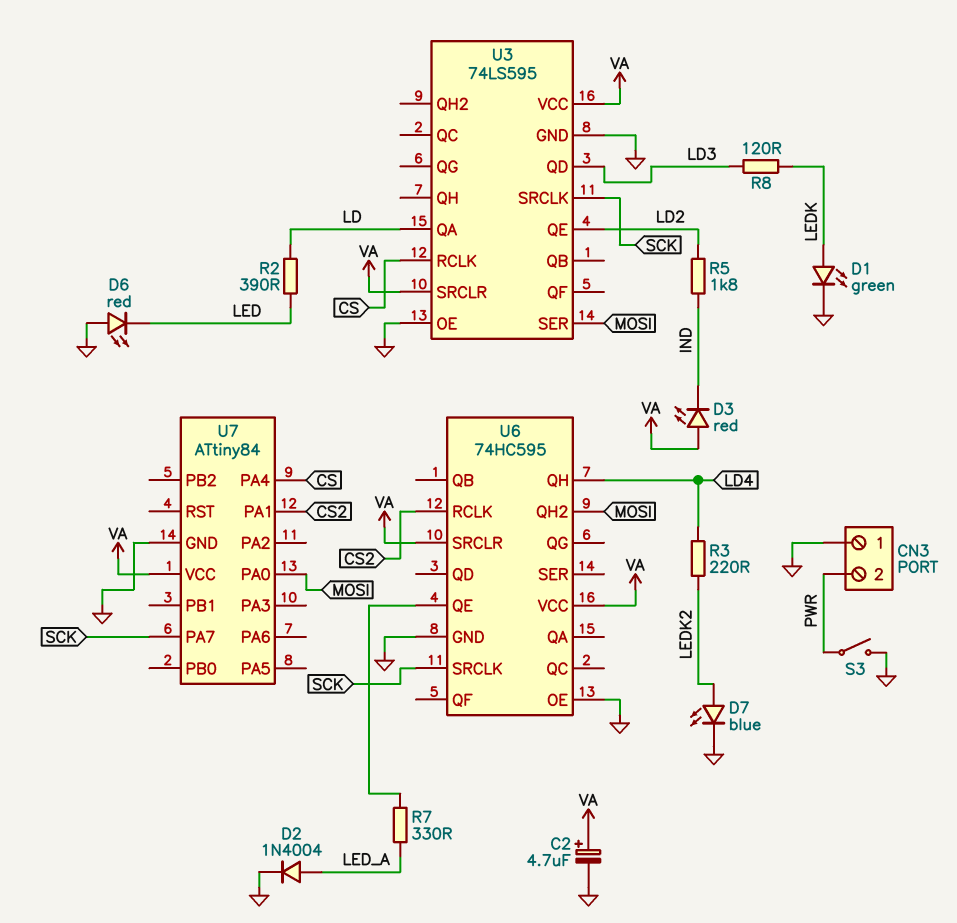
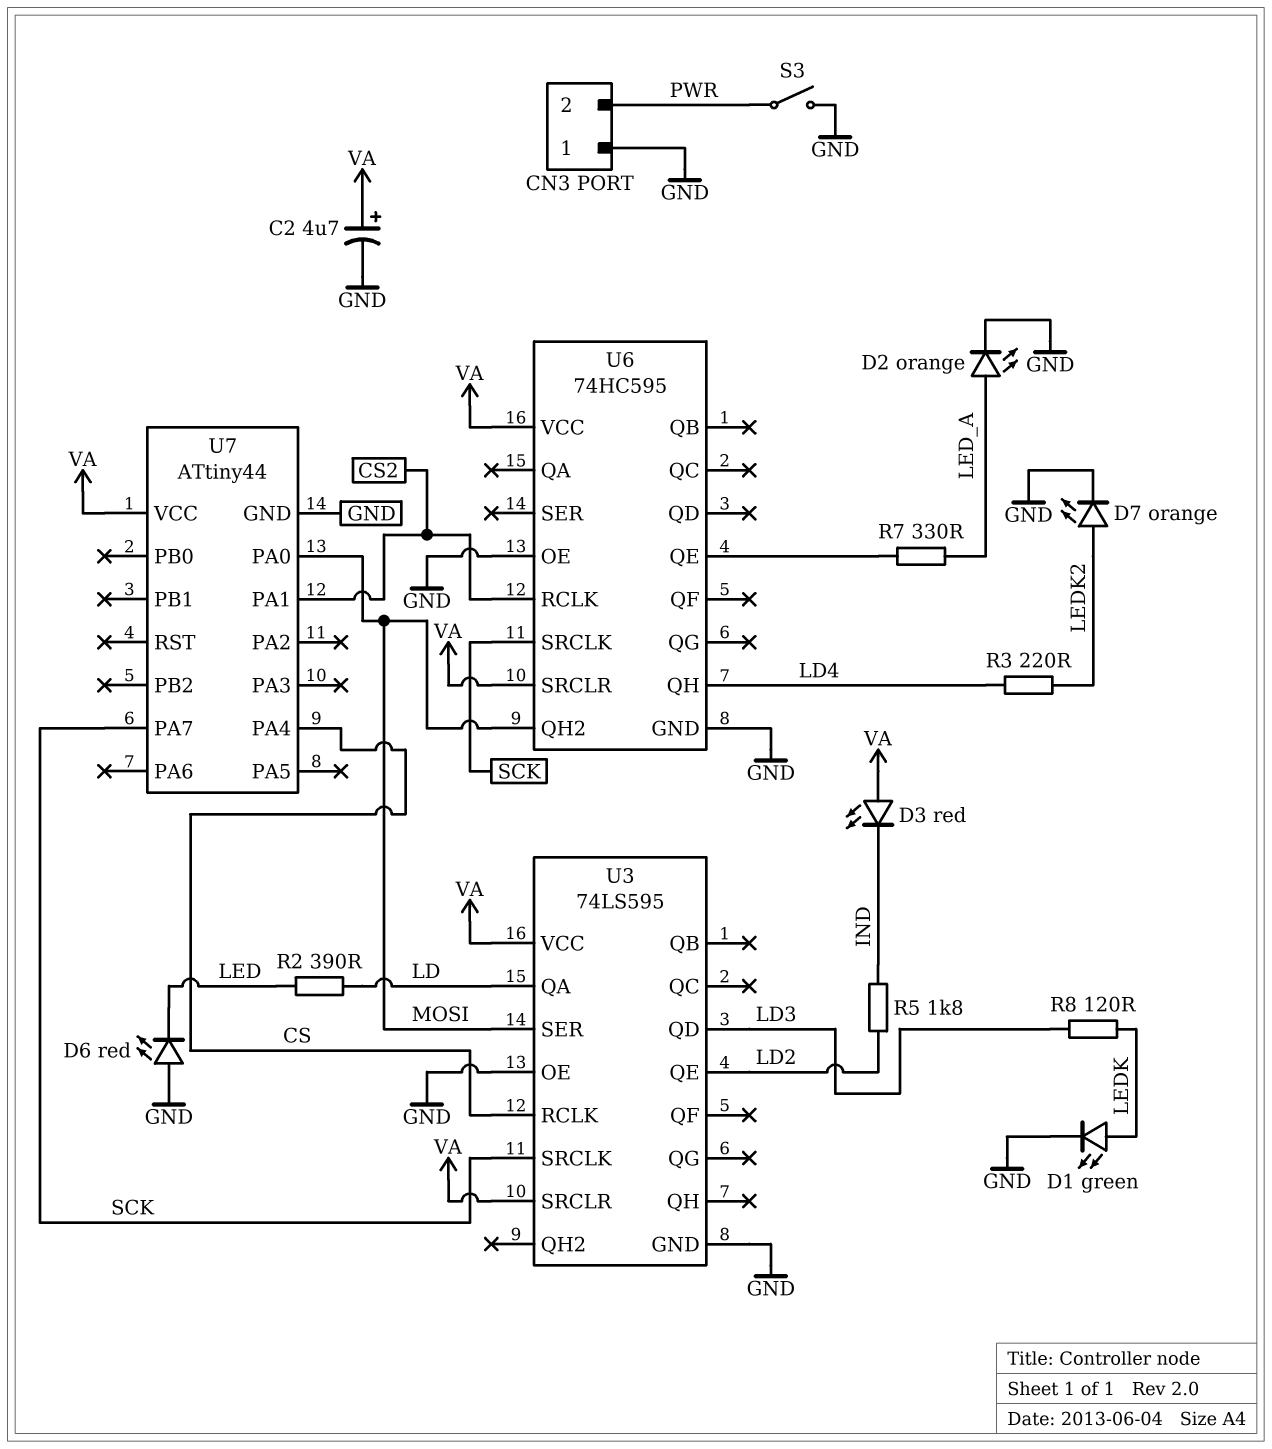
D2: diode 1N4004 (A LED_A, K GND) -> LED orange (A LED_A, K GND)
D7: LED blue (A LEDK2, K GND) -> LED orange (A LEDK2, K GND)
U7: ATtiny84 -> ATtiny44

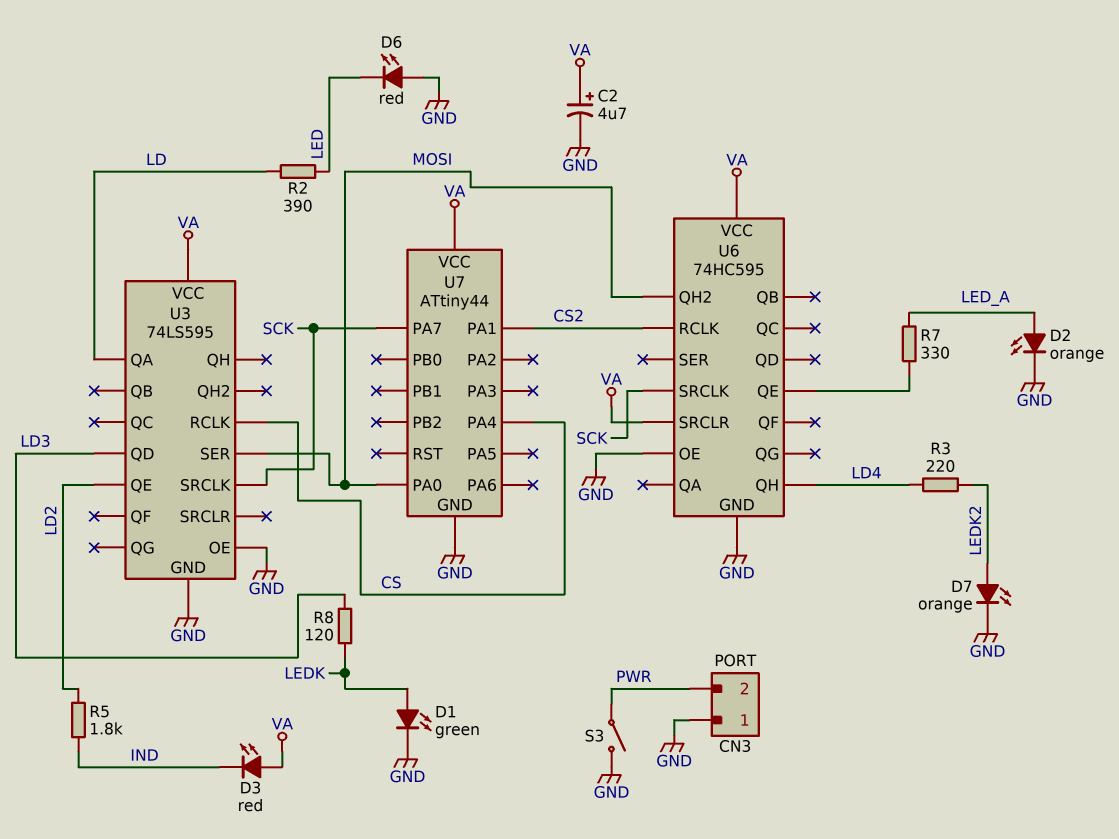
U3 pin SRCLR: VA -> none

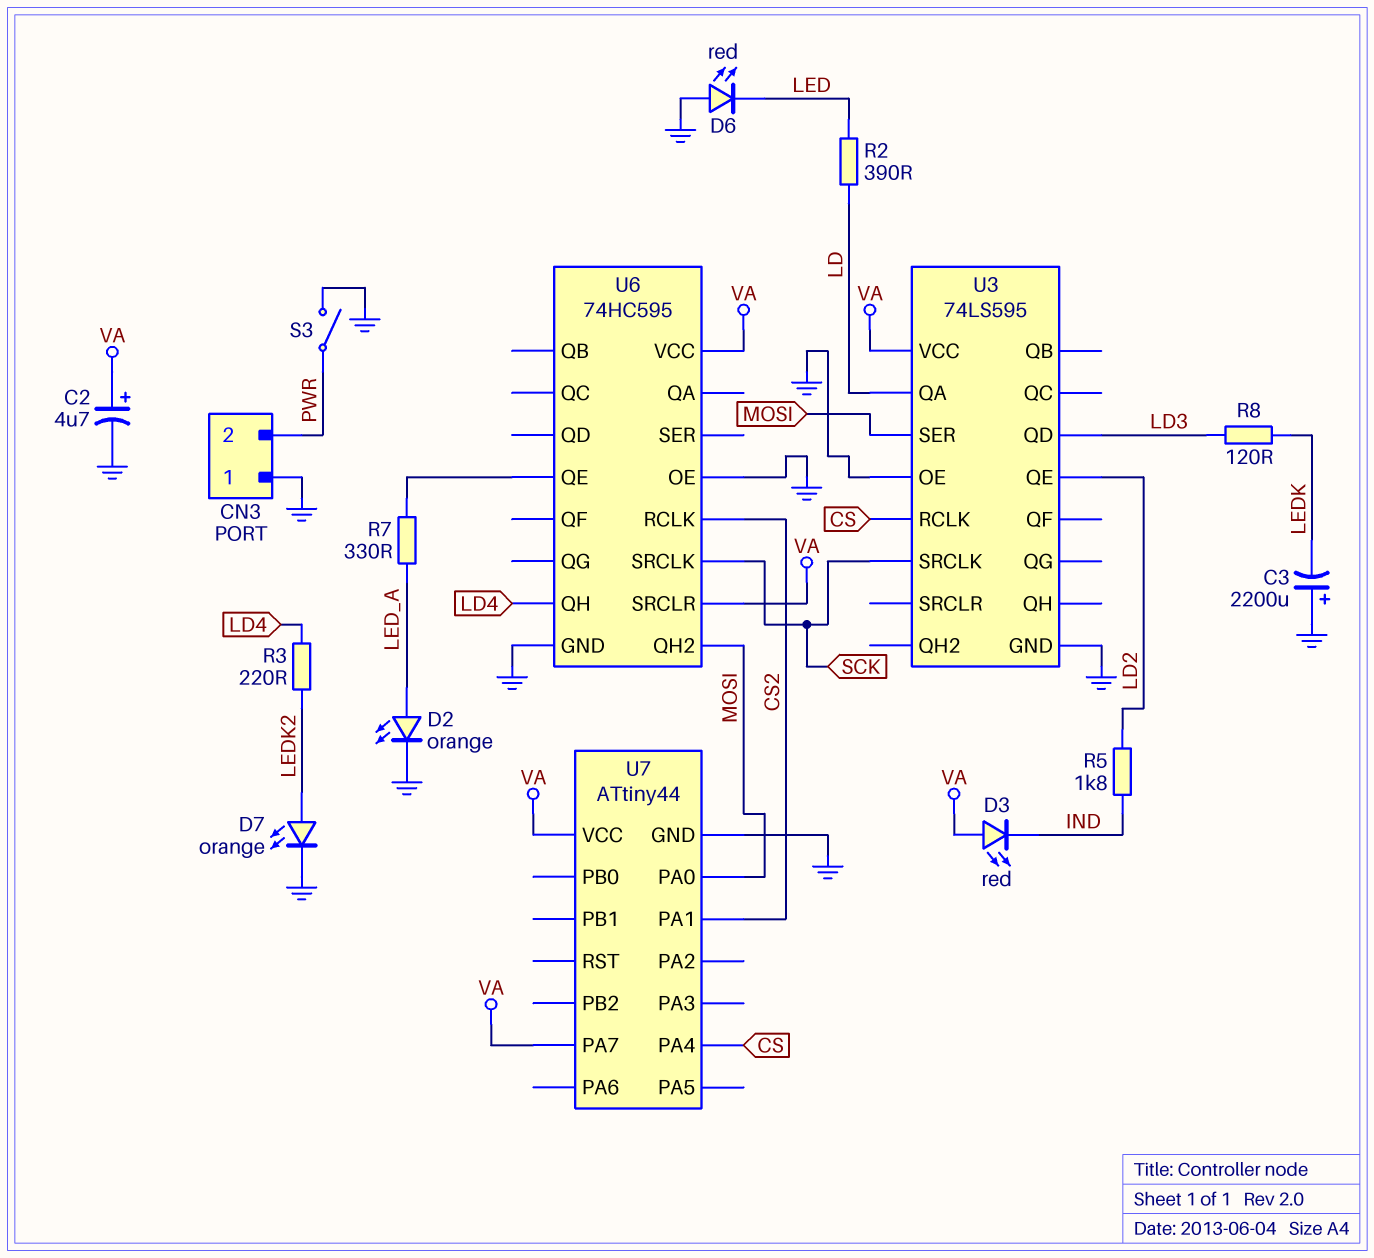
C3: none -> 2200uF (plus GND, minus LEDK)
D1: LED green (A LEDK, K GND) -> none
U7 pin PA7: SCK -> VA

